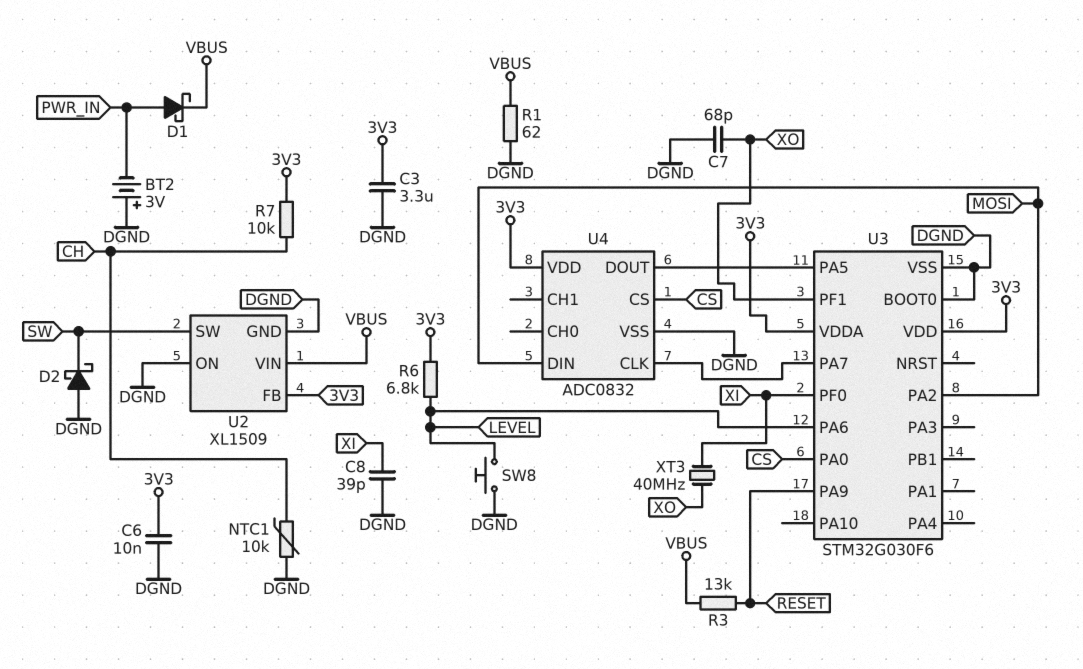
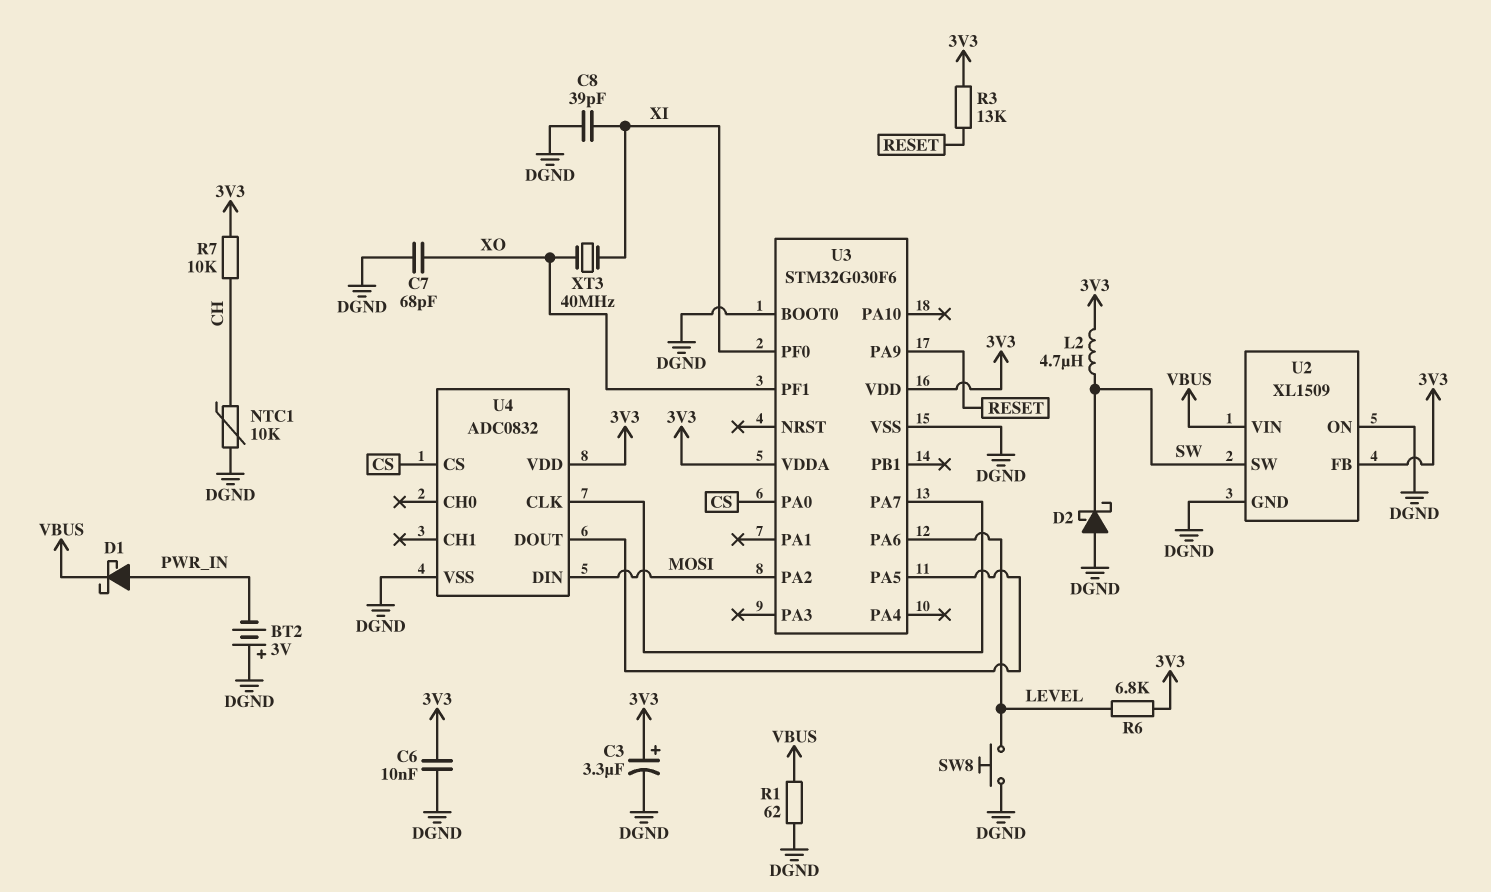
C3: 3.3uF (3V3, DGND) -> 3.3uF (plus 3V3, minus DGND)
L2: none -> 4.7uH (3V3, SW)
R3: 13k (RESET, VBUS) -> 13k (3V3, RESET)

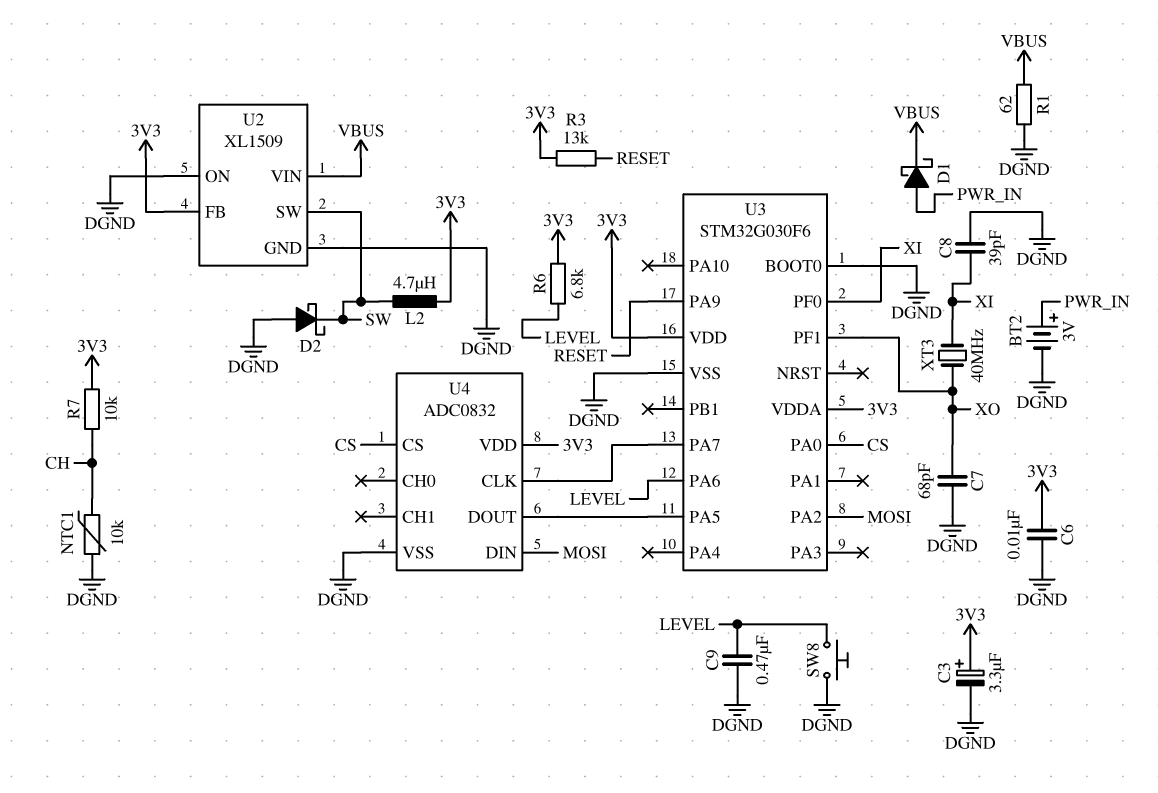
BT2: 3V (plus DGND, minus PWR_IN) -> 3V (plus PWR_IN, minus DGND)
C9: none -> 470nF (DGND, LEVEL)

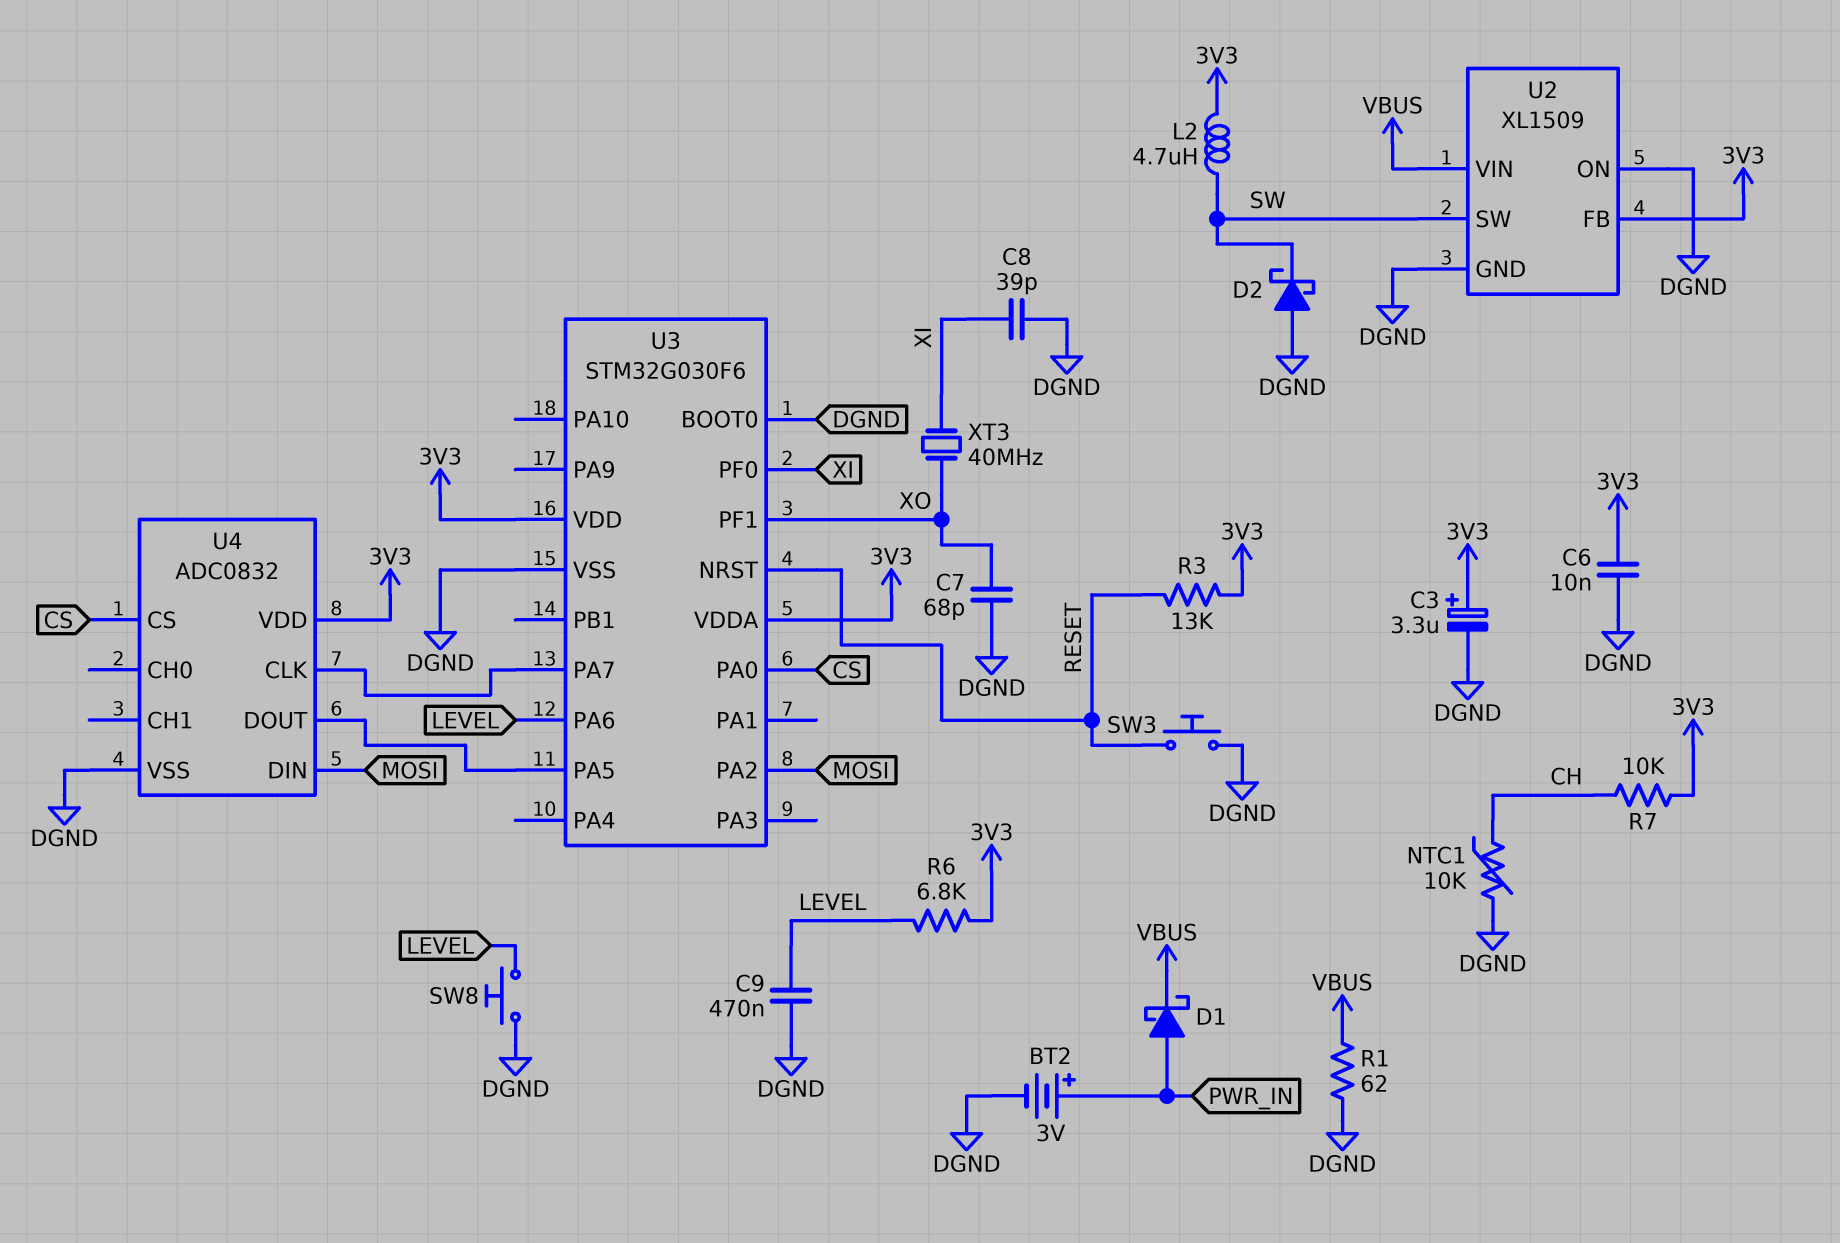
SW3: none -> button (DGND, RESET)
U3 pin NRST: none -> RESET
U3 pin PA9: RESET -> none

